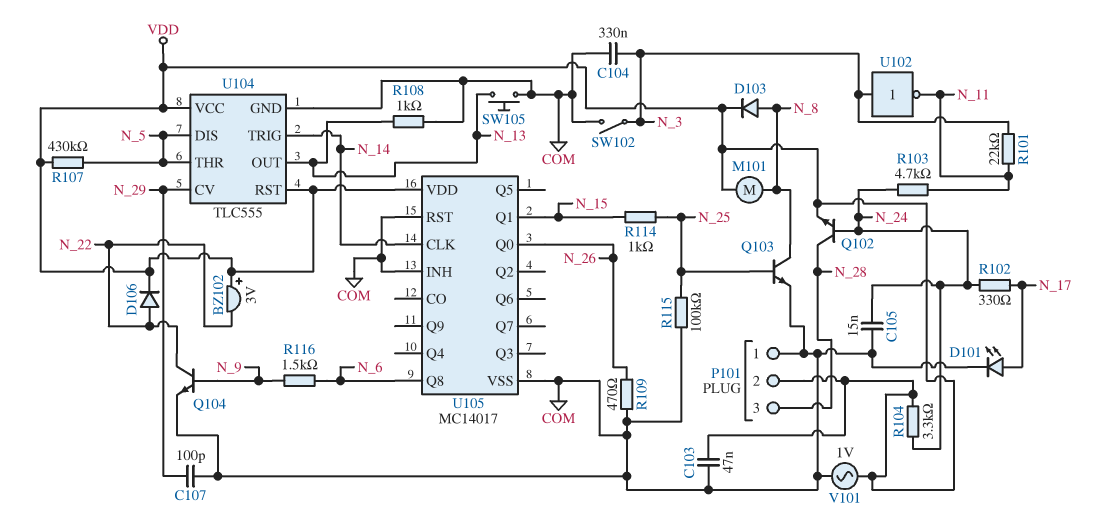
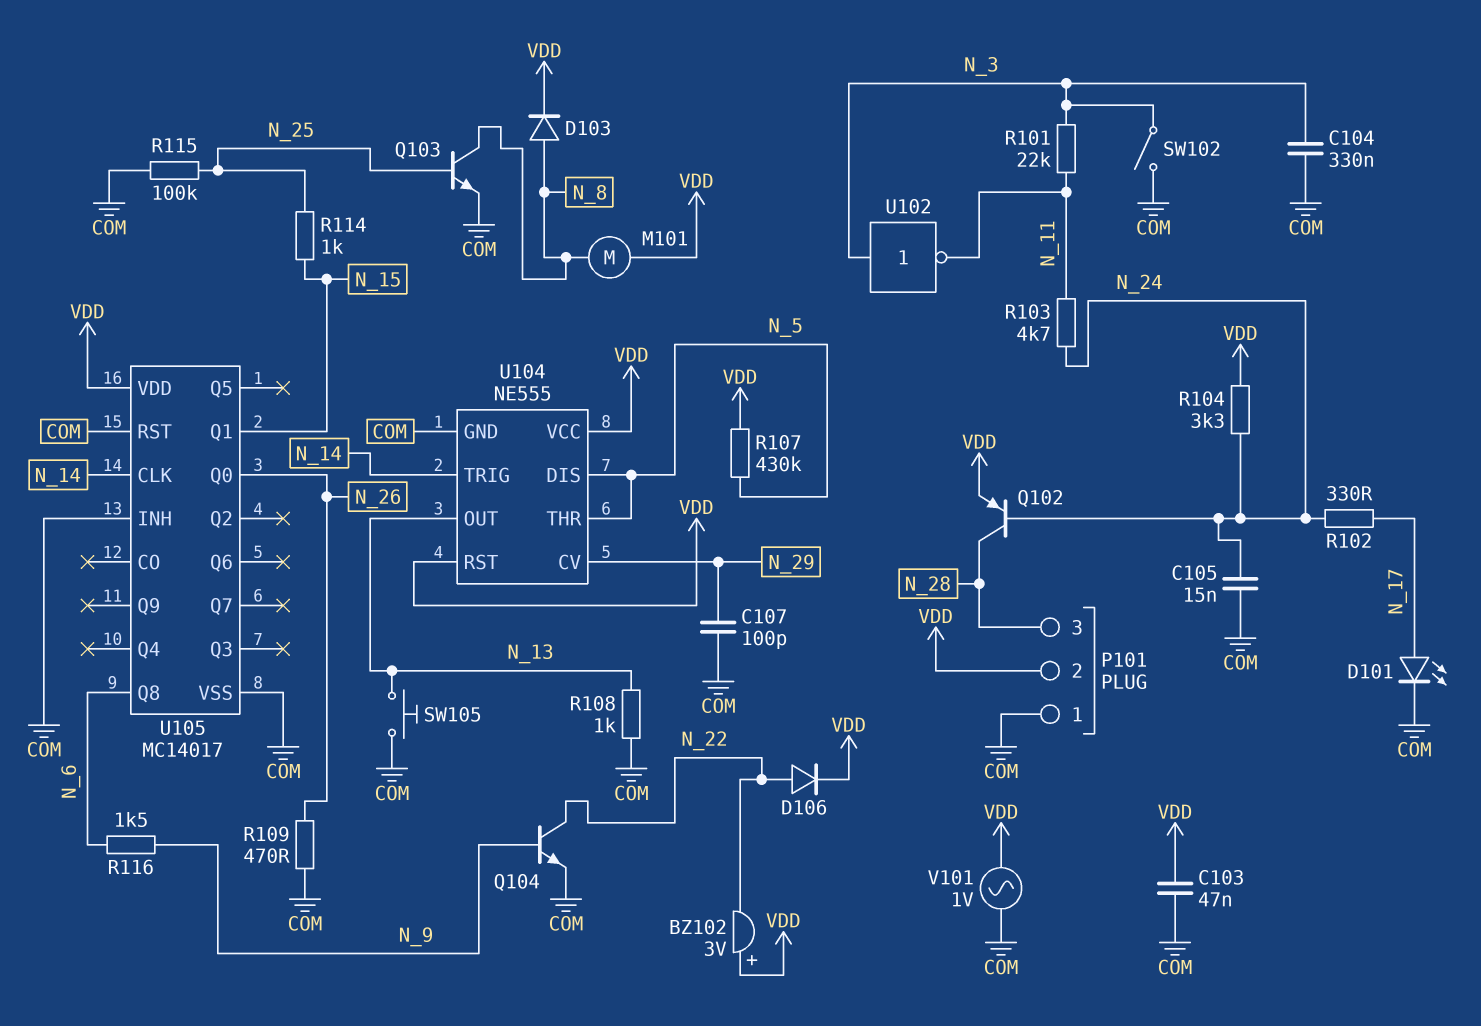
Q102: NPN (B N_24, C N_28, E VDD) -> PNP (B N_24, C N_28, E VDD)
U104: TLC555 -> NE555

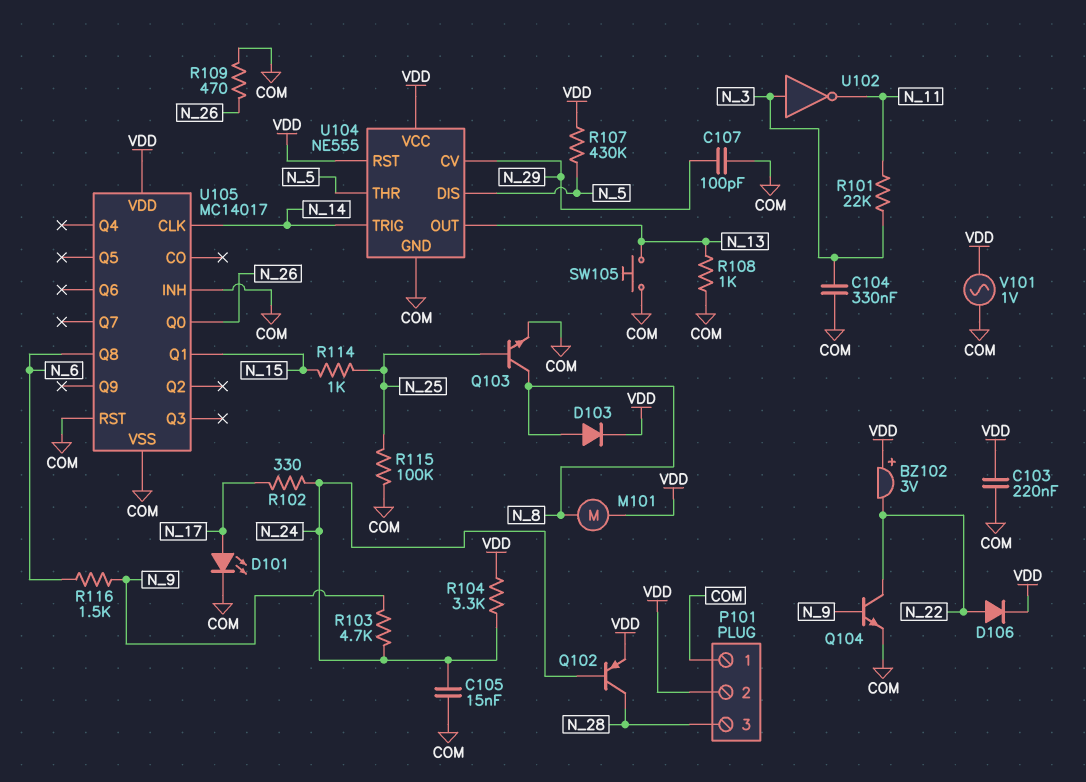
C103: 47nF (COM, VDD) -> 220nF (COM, VDD)
R103: 4.7k (N_11, N_24) -> 4.7k (N_9, N_24)
SW102: switch (COM, N_3) -> none

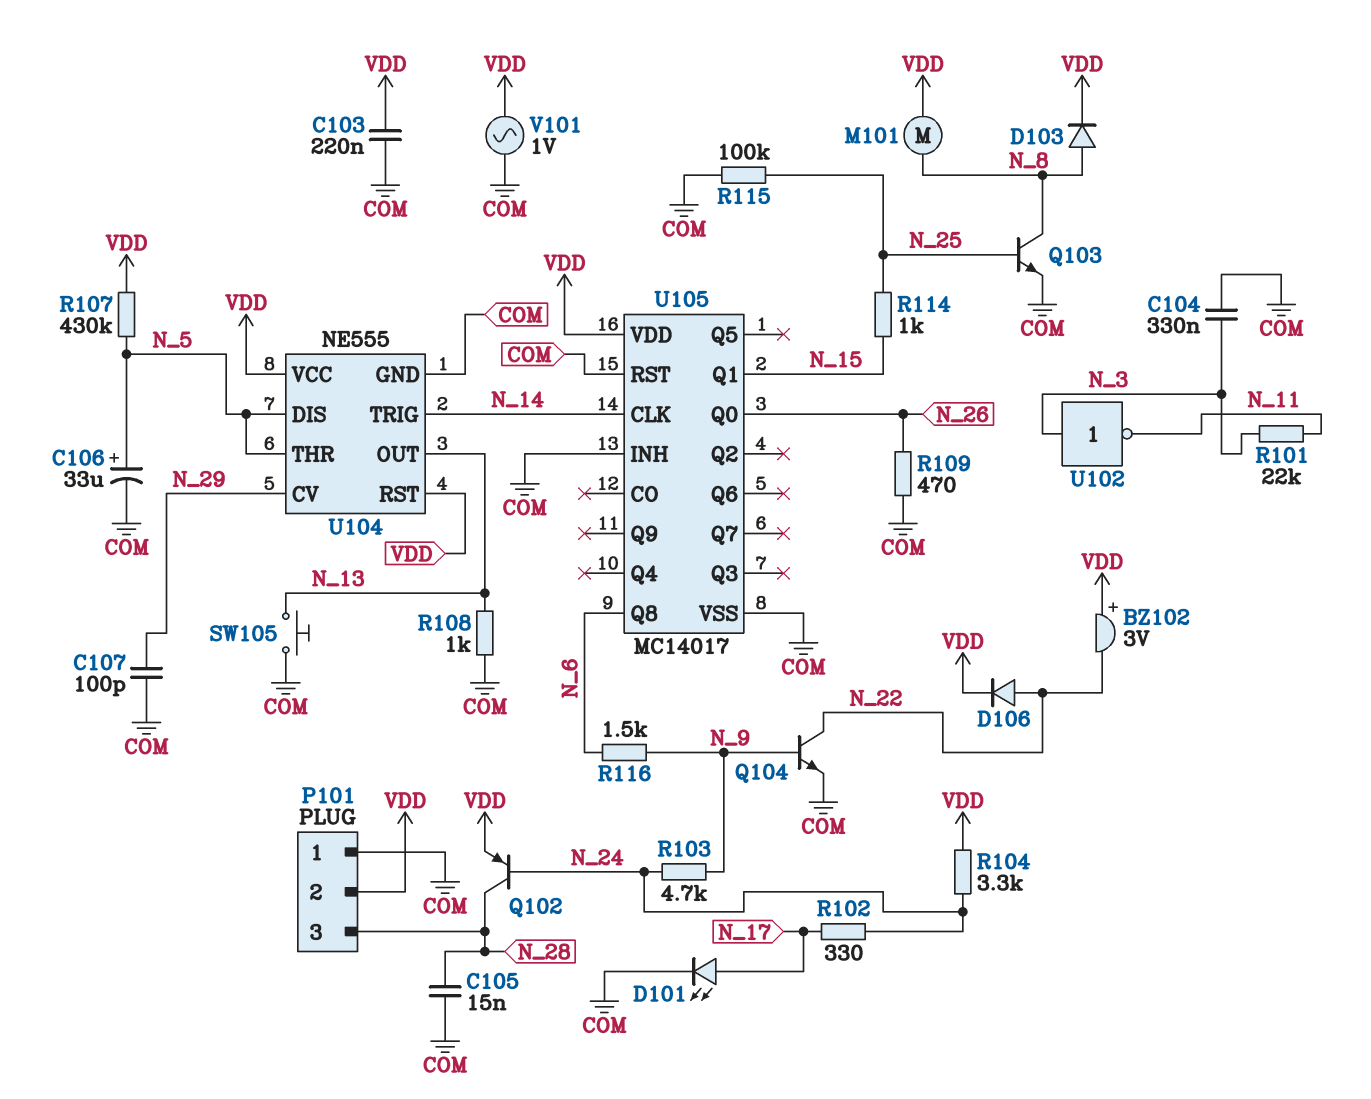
C105: 15nF (COM, N_24) -> 15nF (COM, N_28)
C106: none -> 33uF (plus N_5, minus COM)

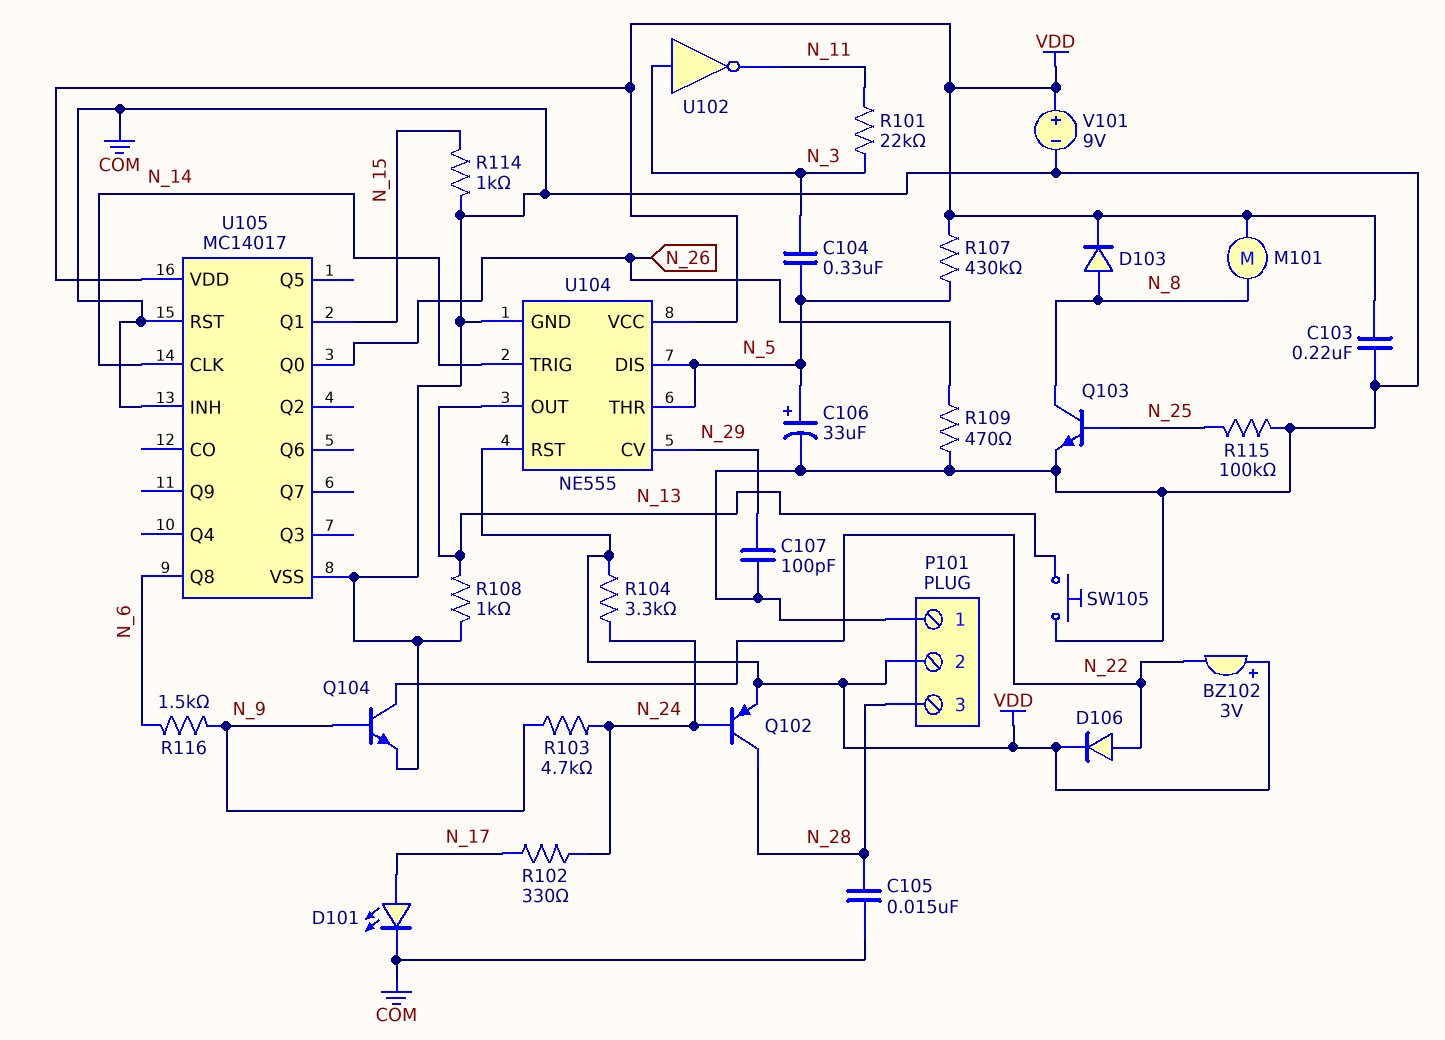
C104: 330nF (COM, N_3) -> 330nF (N_3, N_5)
R114: 1k (N_15, N_25) -> 1k (COM, N_15)
V101: AC 1V (COM, VDD) -> 9V (plus VDD, minus COM)

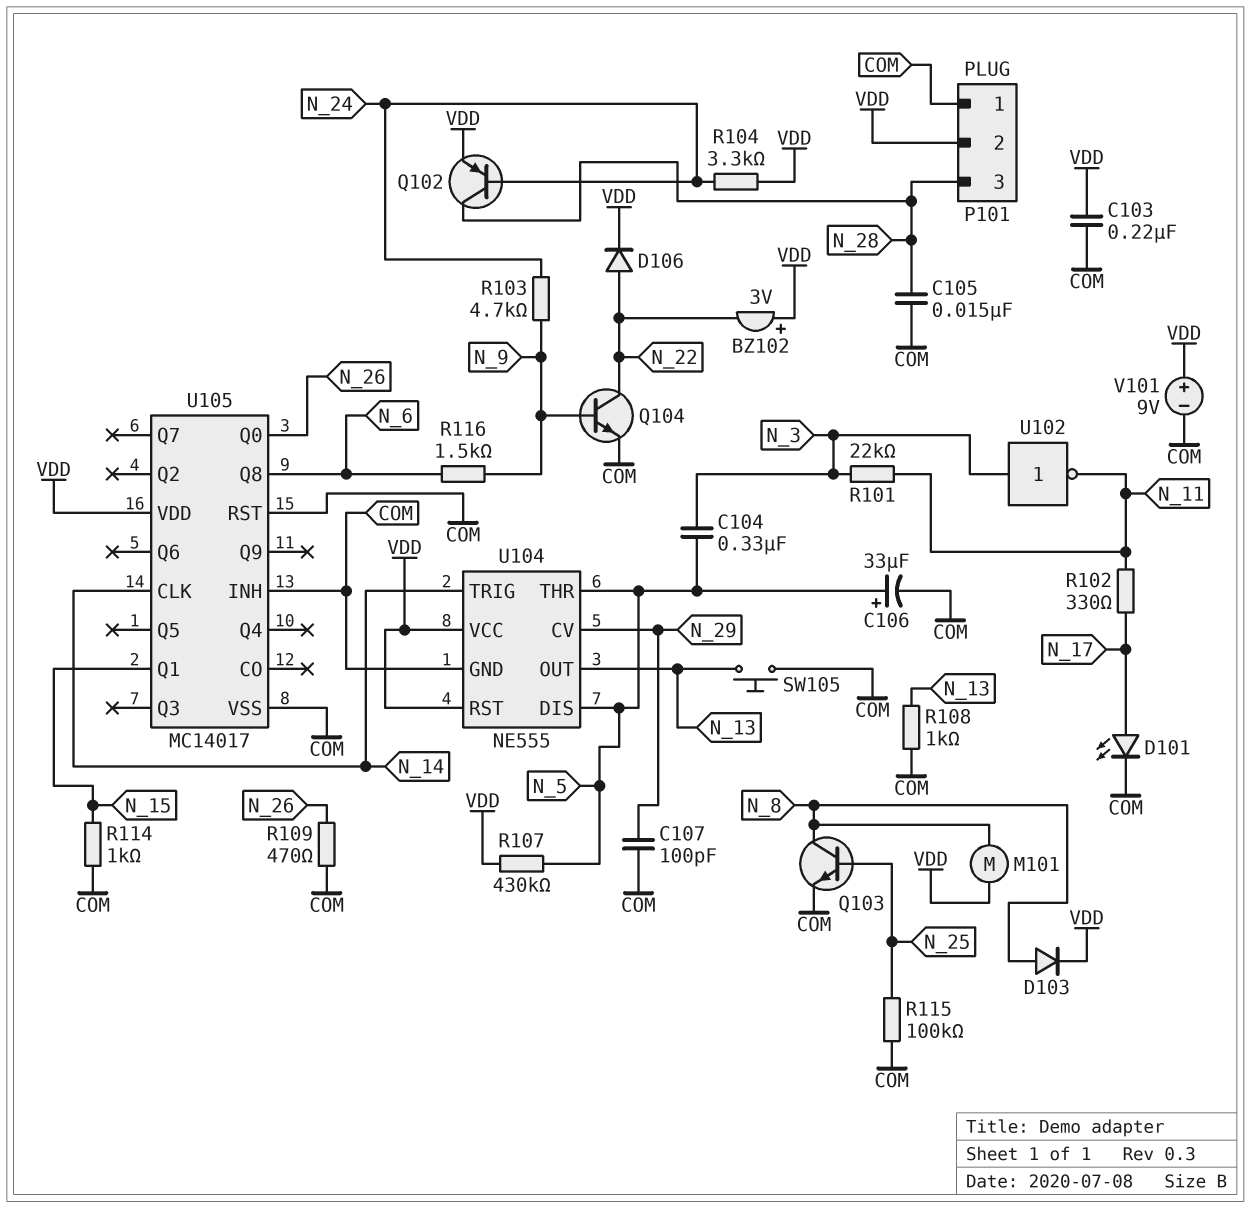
R102: 330 (N_17, N_24) -> 330 (N_11, N_17)

